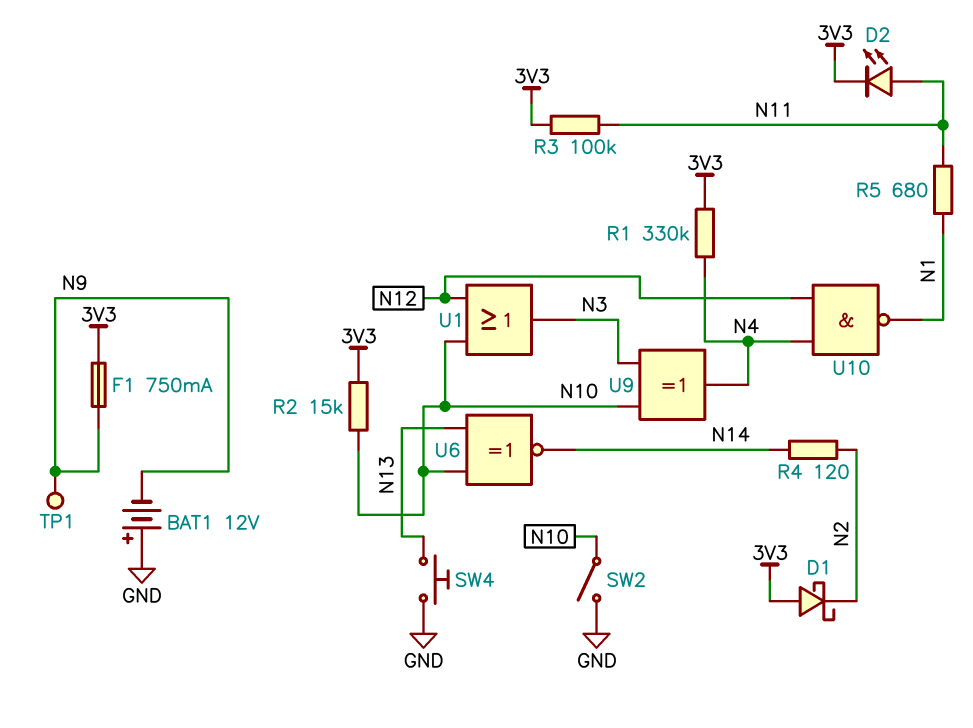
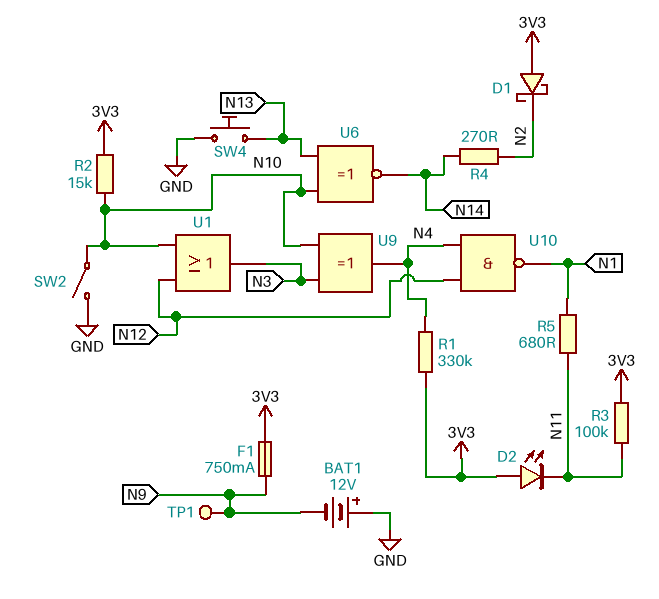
D2: LED (A N11, K 3V3) -> LED (A 3V3, K N11)
R4: 120 (N2, N14) -> 270 (N2, N14)

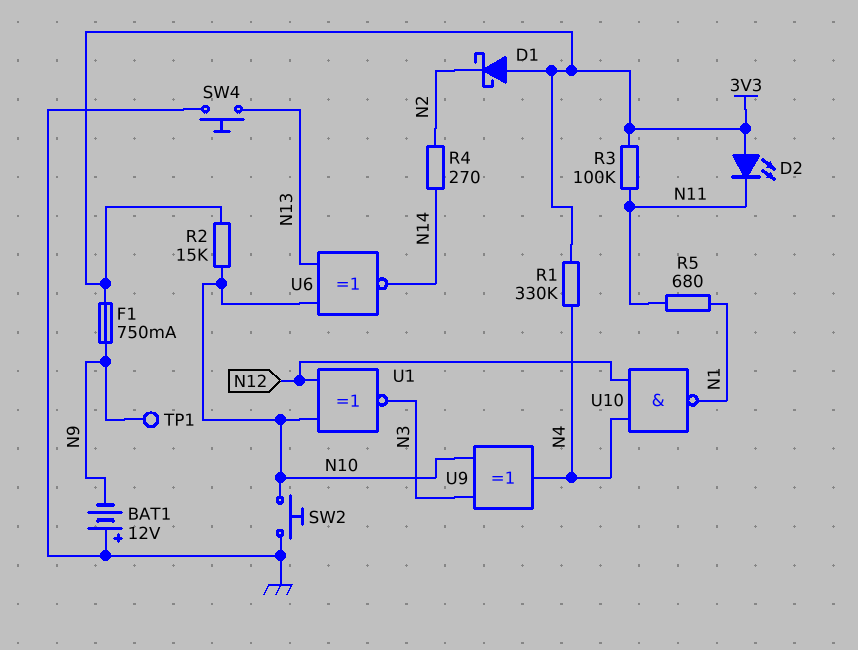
SW2: switch (GND, N10) -> button (GND, N10)
U1: OR (in N10, in N12, out N3) -> XNOR (in N10, in N12, out N3)

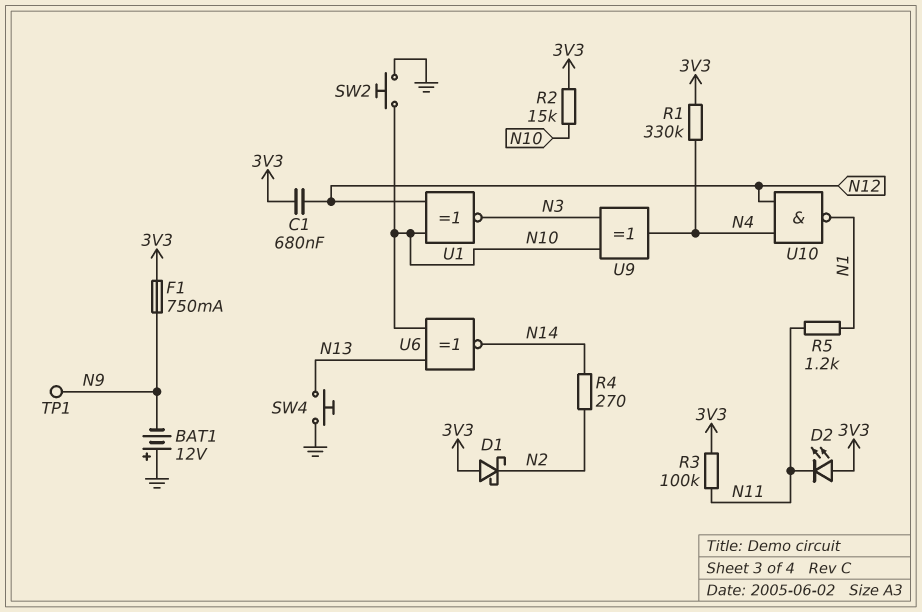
C1: none -> 680nF (3V3, N12)
R5: 680 (N1, N11) -> 1.2k (N1, N11)

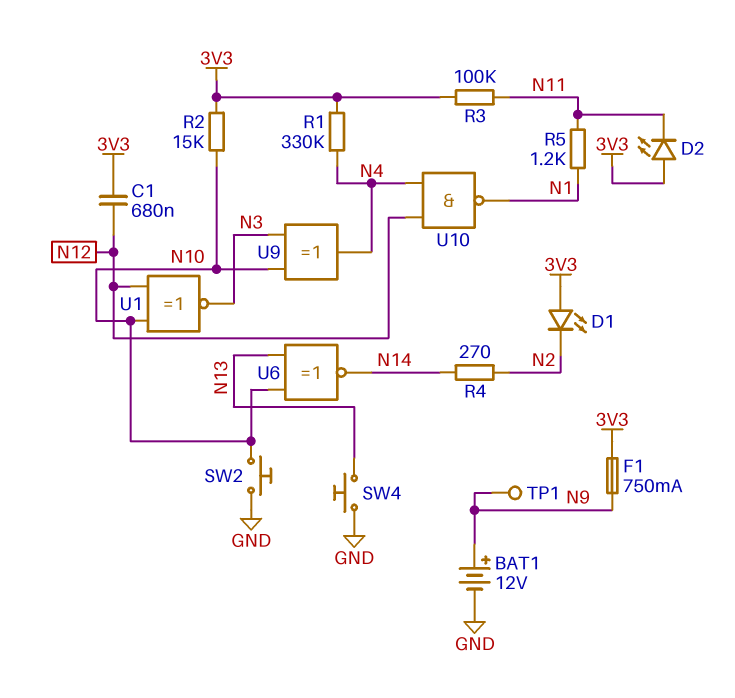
BAT1: 12V (plus GND, minus N9) -> 12V (plus N9, minus GND)
D1: schottky (A 3V3, K N2) -> LED (A 3V3, K N2)

